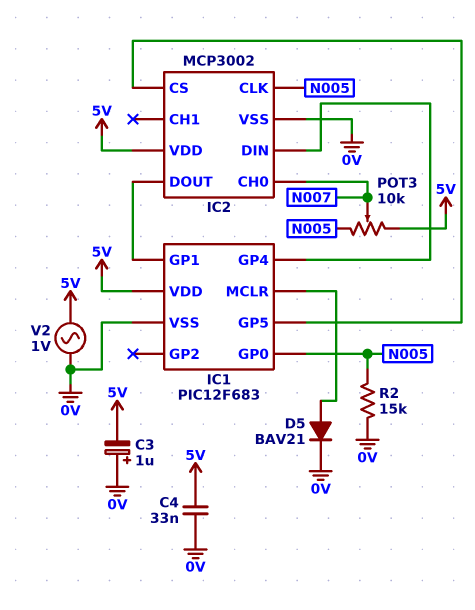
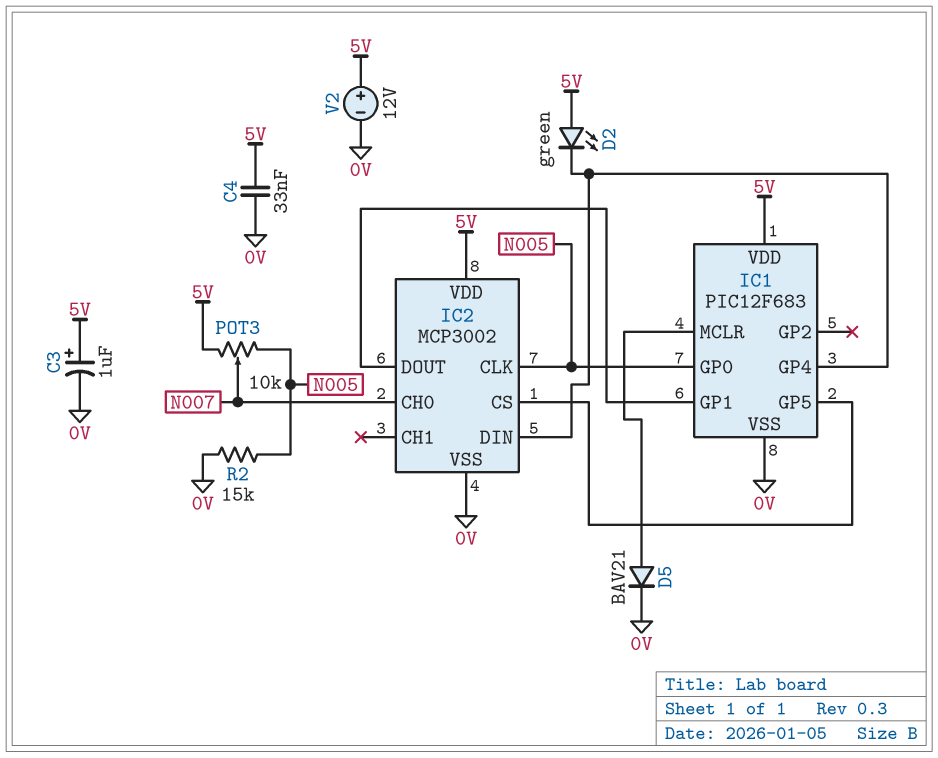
C3: 1uF (plus 0V, minus 5V) -> 1uF (plus 5V, minus 0V)
D2: none -> LED green (A 5V, K IC1/GP4)
V2: AC 1V (0V, 5V) -> 12V (plus 5V, minus 0V)

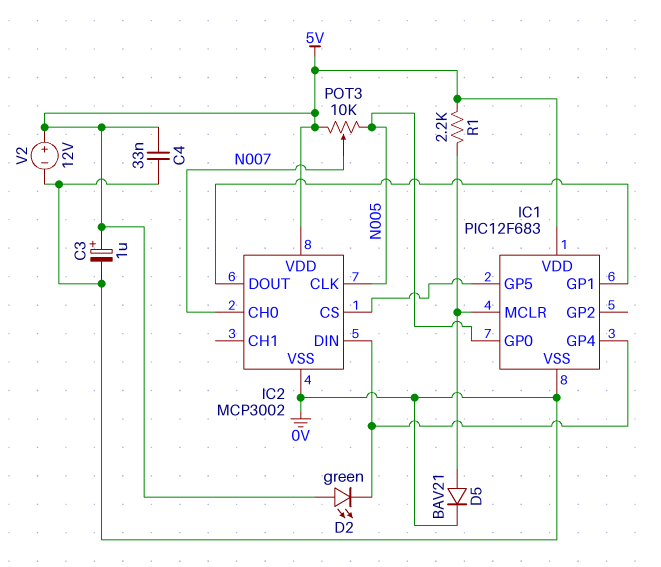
R1: none -> 2.2k (5V, IC1/MCLR)
R2: 15k (0V, N005) -> none

